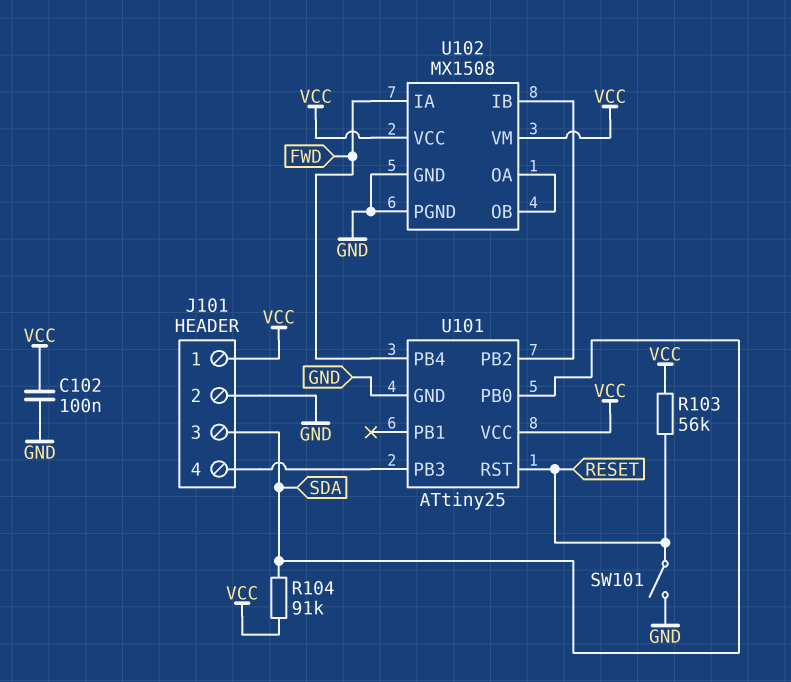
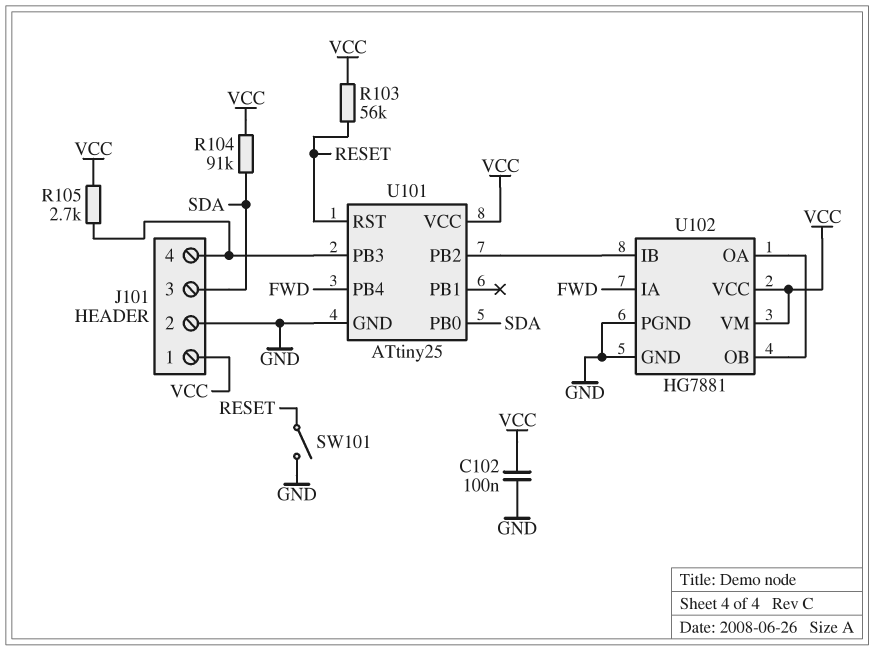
R105: none -> 2.7k (J101/4, VCC)
U102: MX1508 -> HG7881

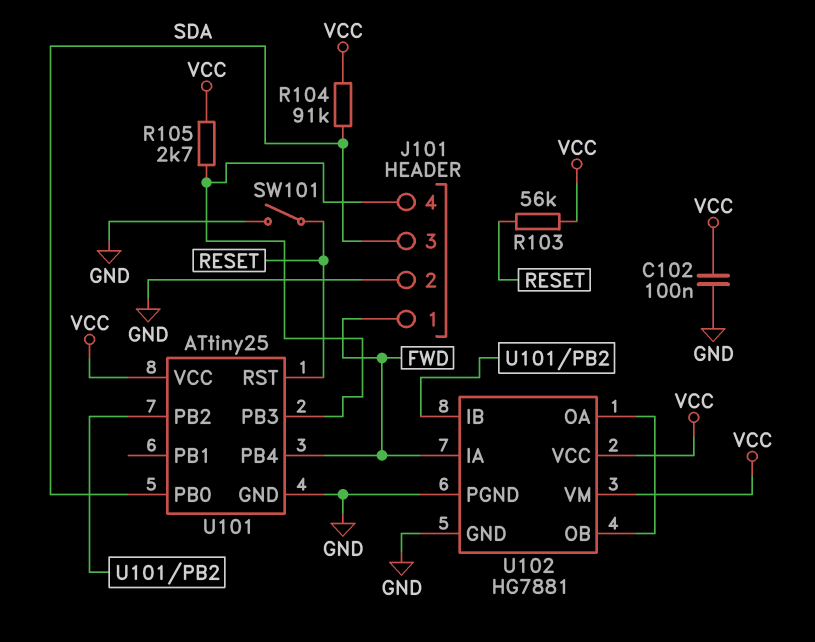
J101 pin 1: VCC -> FWD

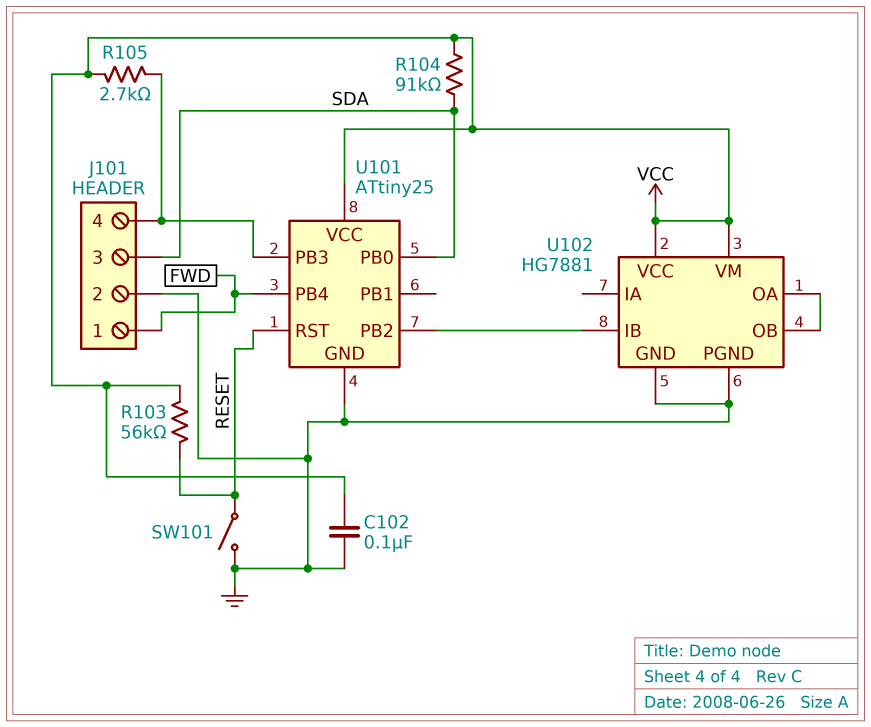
U102 pin IA: FWD -> none

